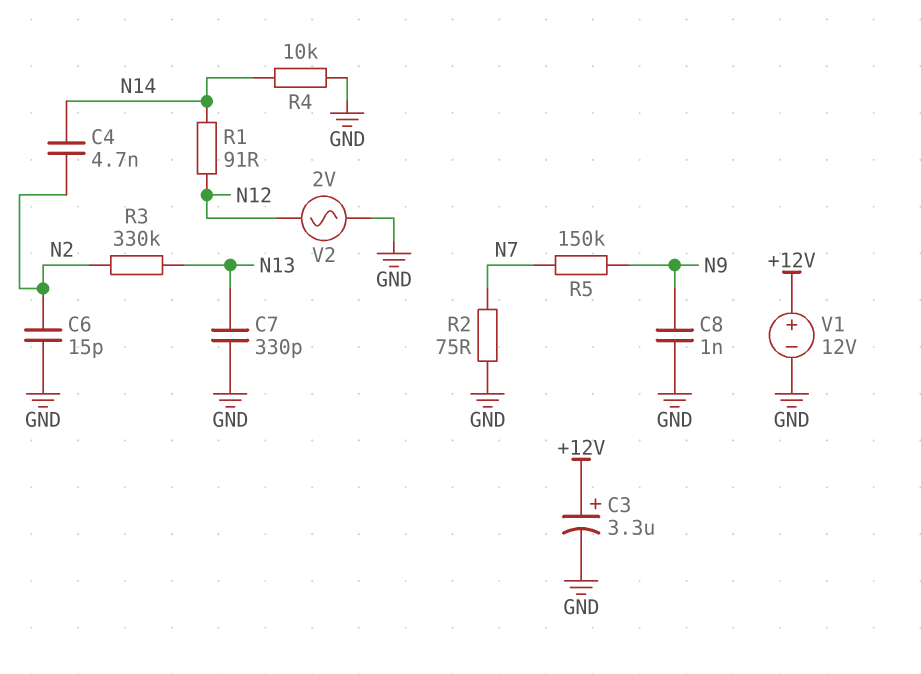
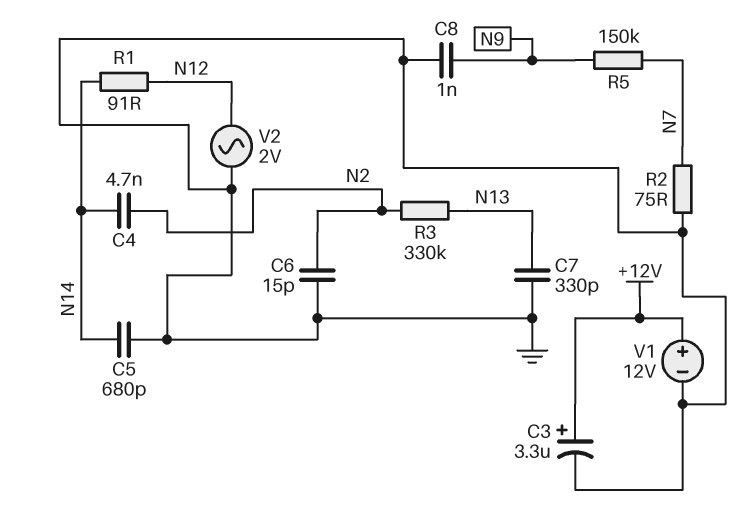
C5: none -> 680pF (GND, N14)
R4: 10k (GND, N14) -> none

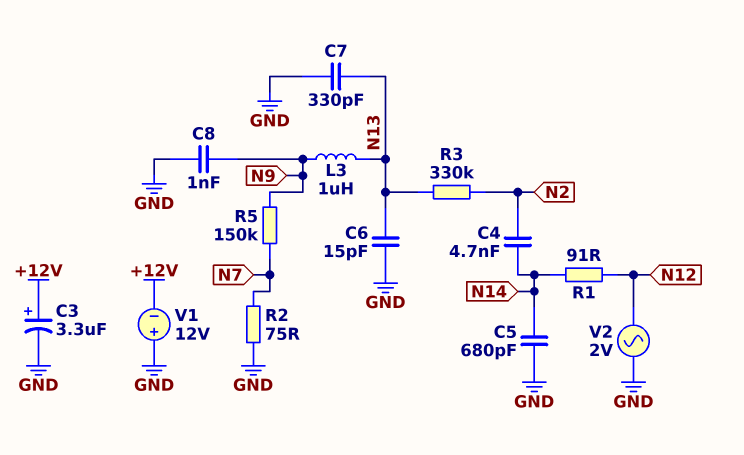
C6: 15pF (GND, N2) -> 15pF (GND, N13)
L3: none -> 1uH (N9, N13)
V1: 12V (plus +12V, minus GND) -> 12V (plus GND, minus +12V)

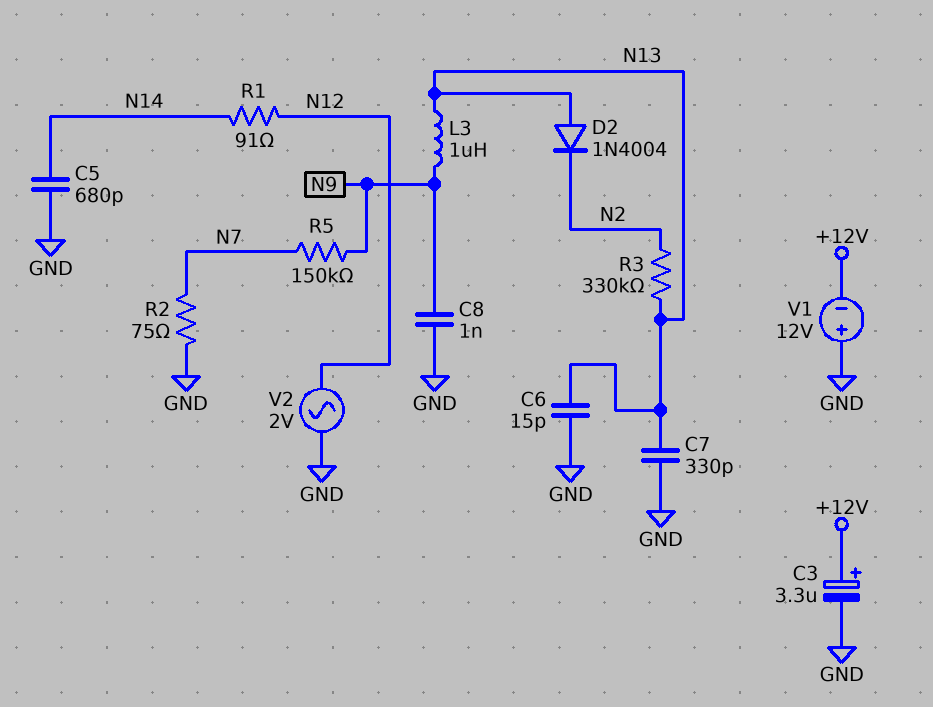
C4: 4.7nF (N2, N14) -> none
D2: none -> diode 1N4004 (A N13, K N2)

